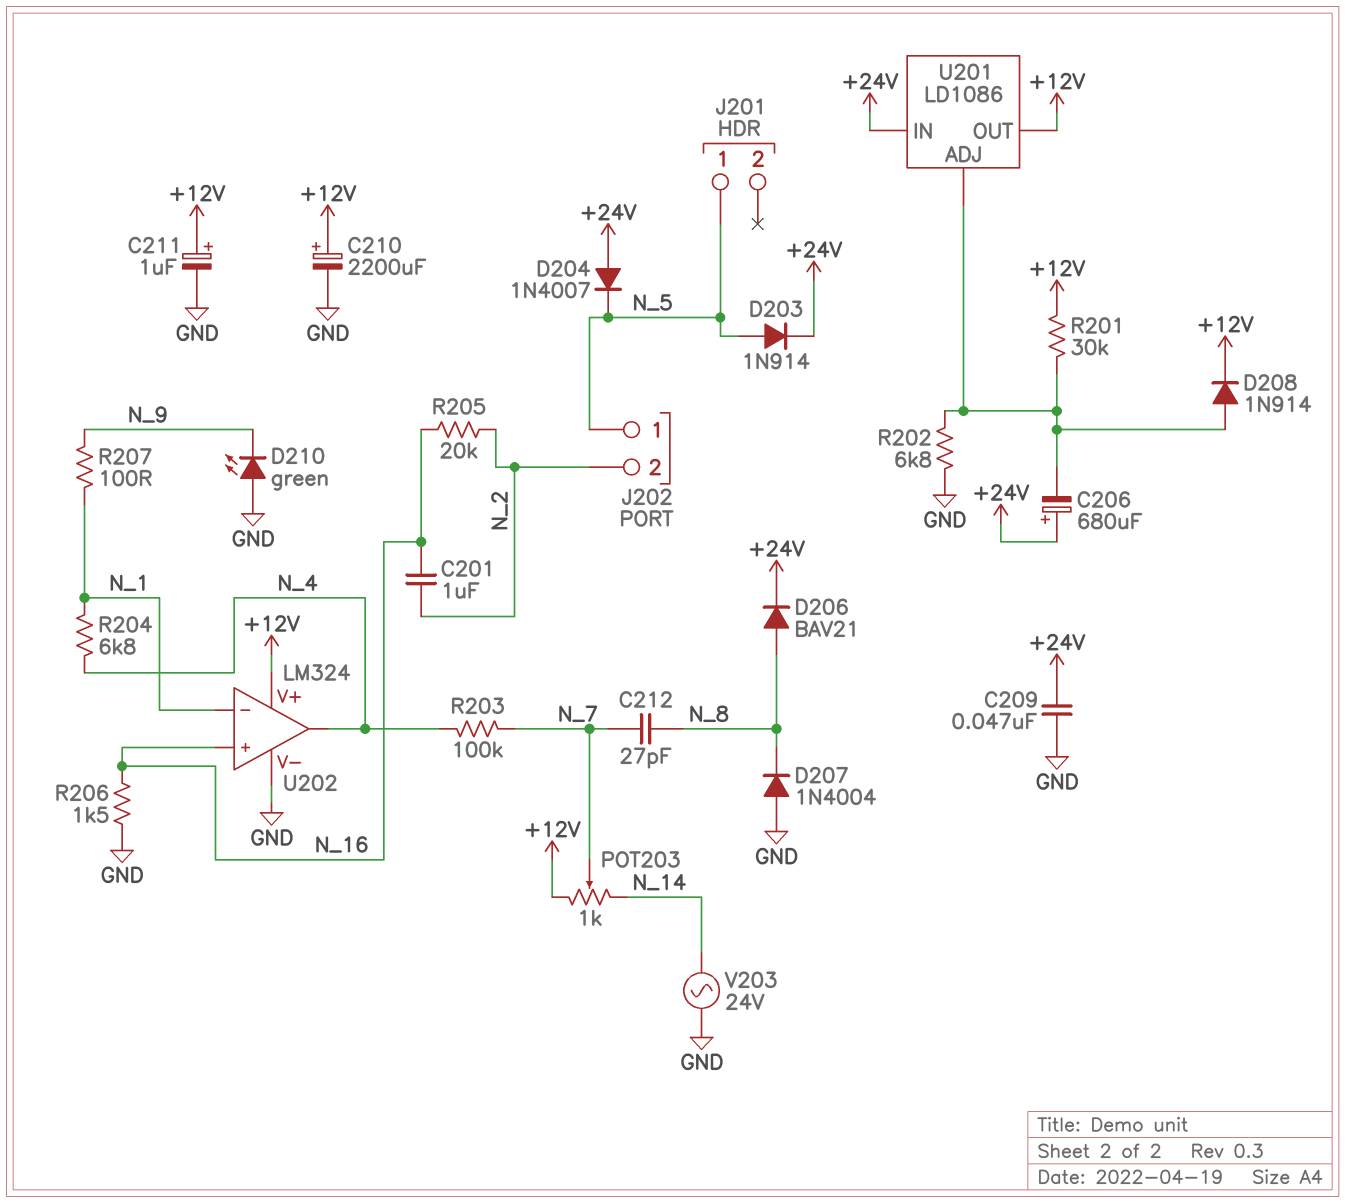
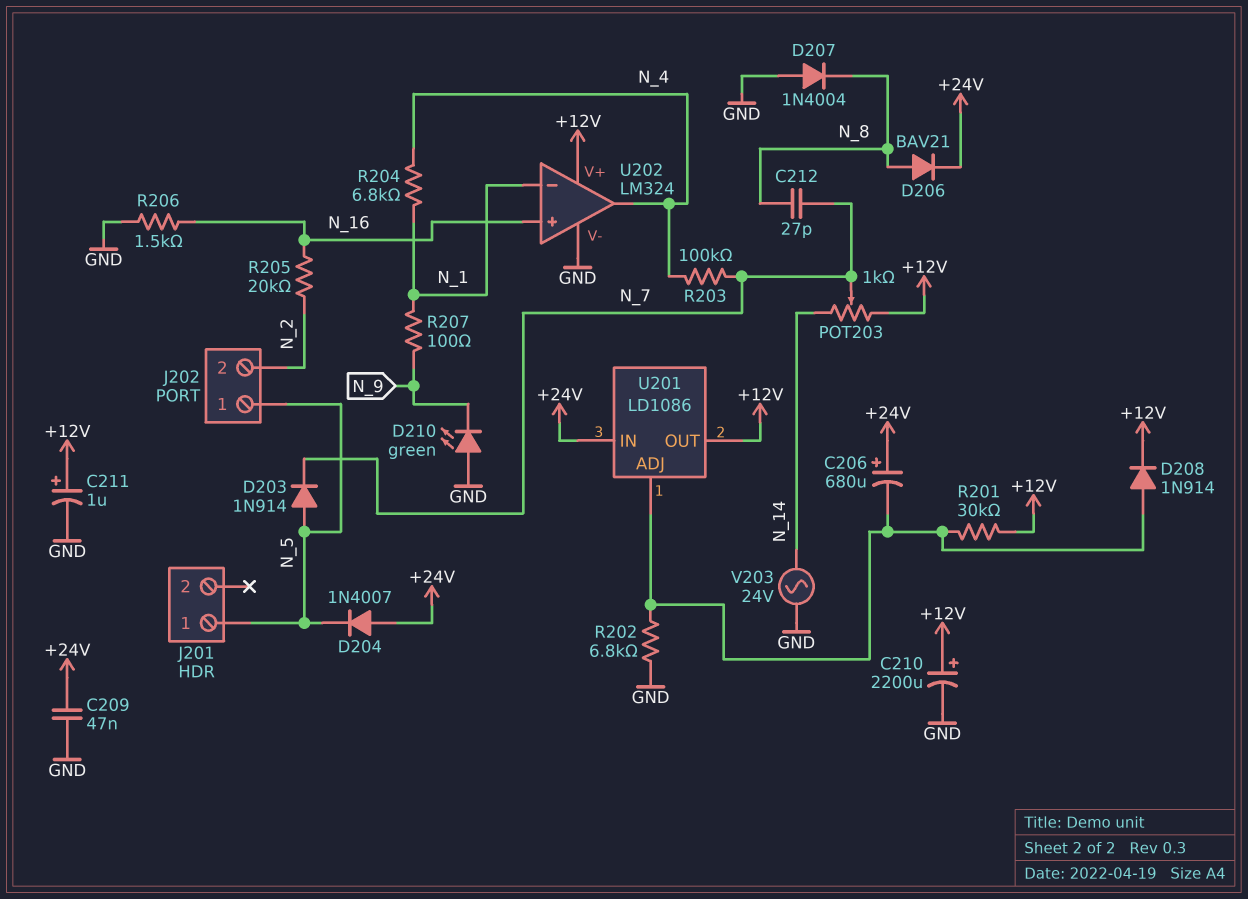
C201: 1uF (N_2, N_16) -> none
D203: diode 1N914 (A N_5, K +24V) -> diode 1N914 (A N_5, K N_7)

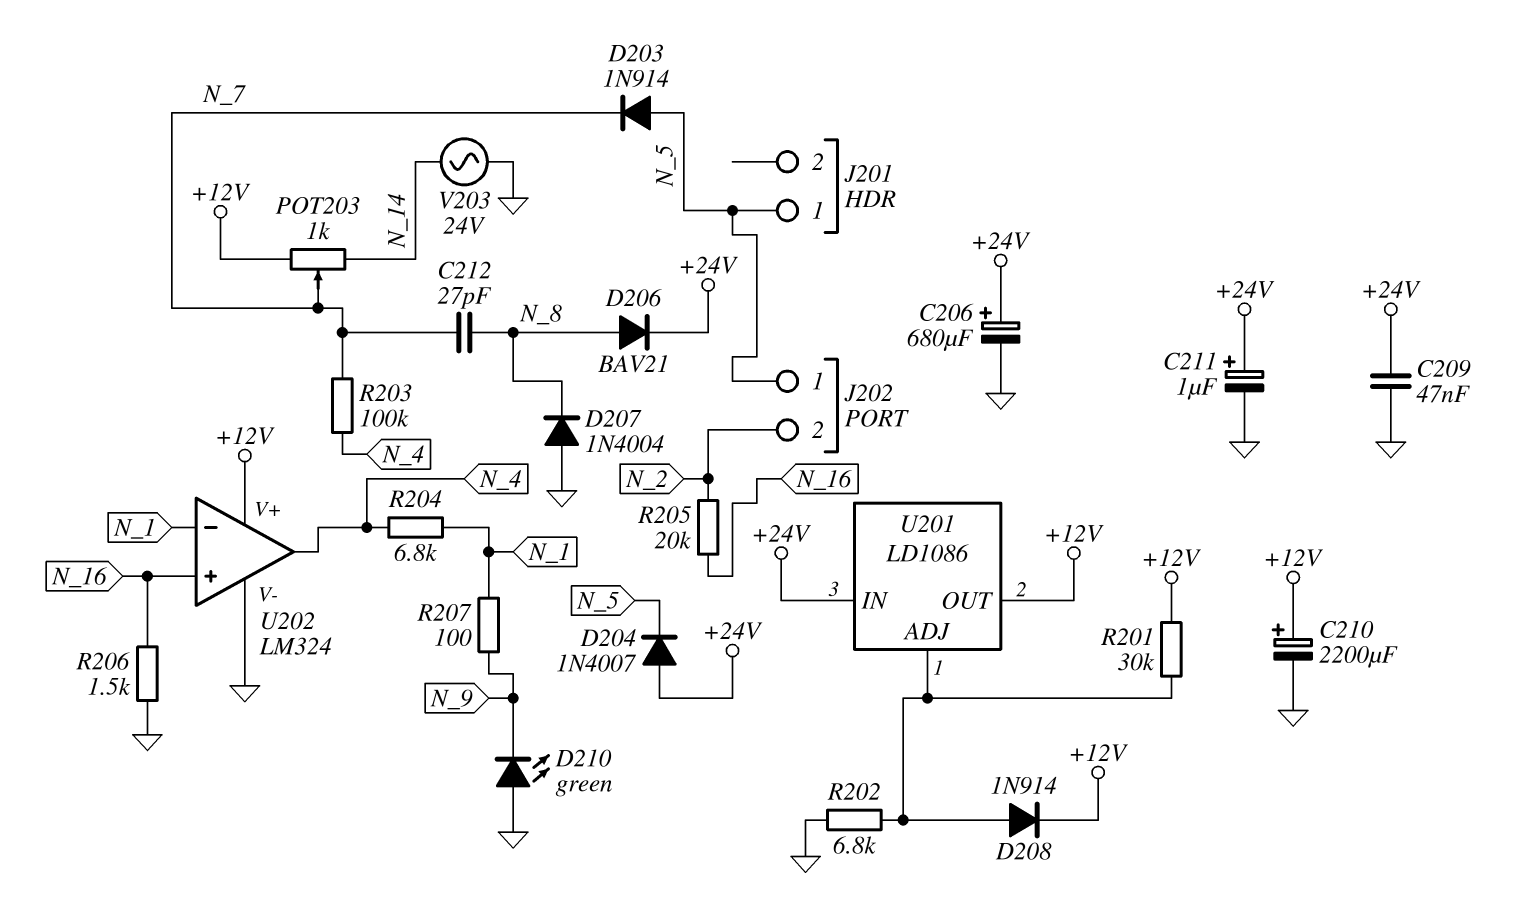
C206: 680uF (plus +24V, minus U201/ADJ) -> 680uF (plus +24V, minus GND)
C211: 1uF (plus +12V, minus GND) -> 1uF (plus +24V, minus GND)

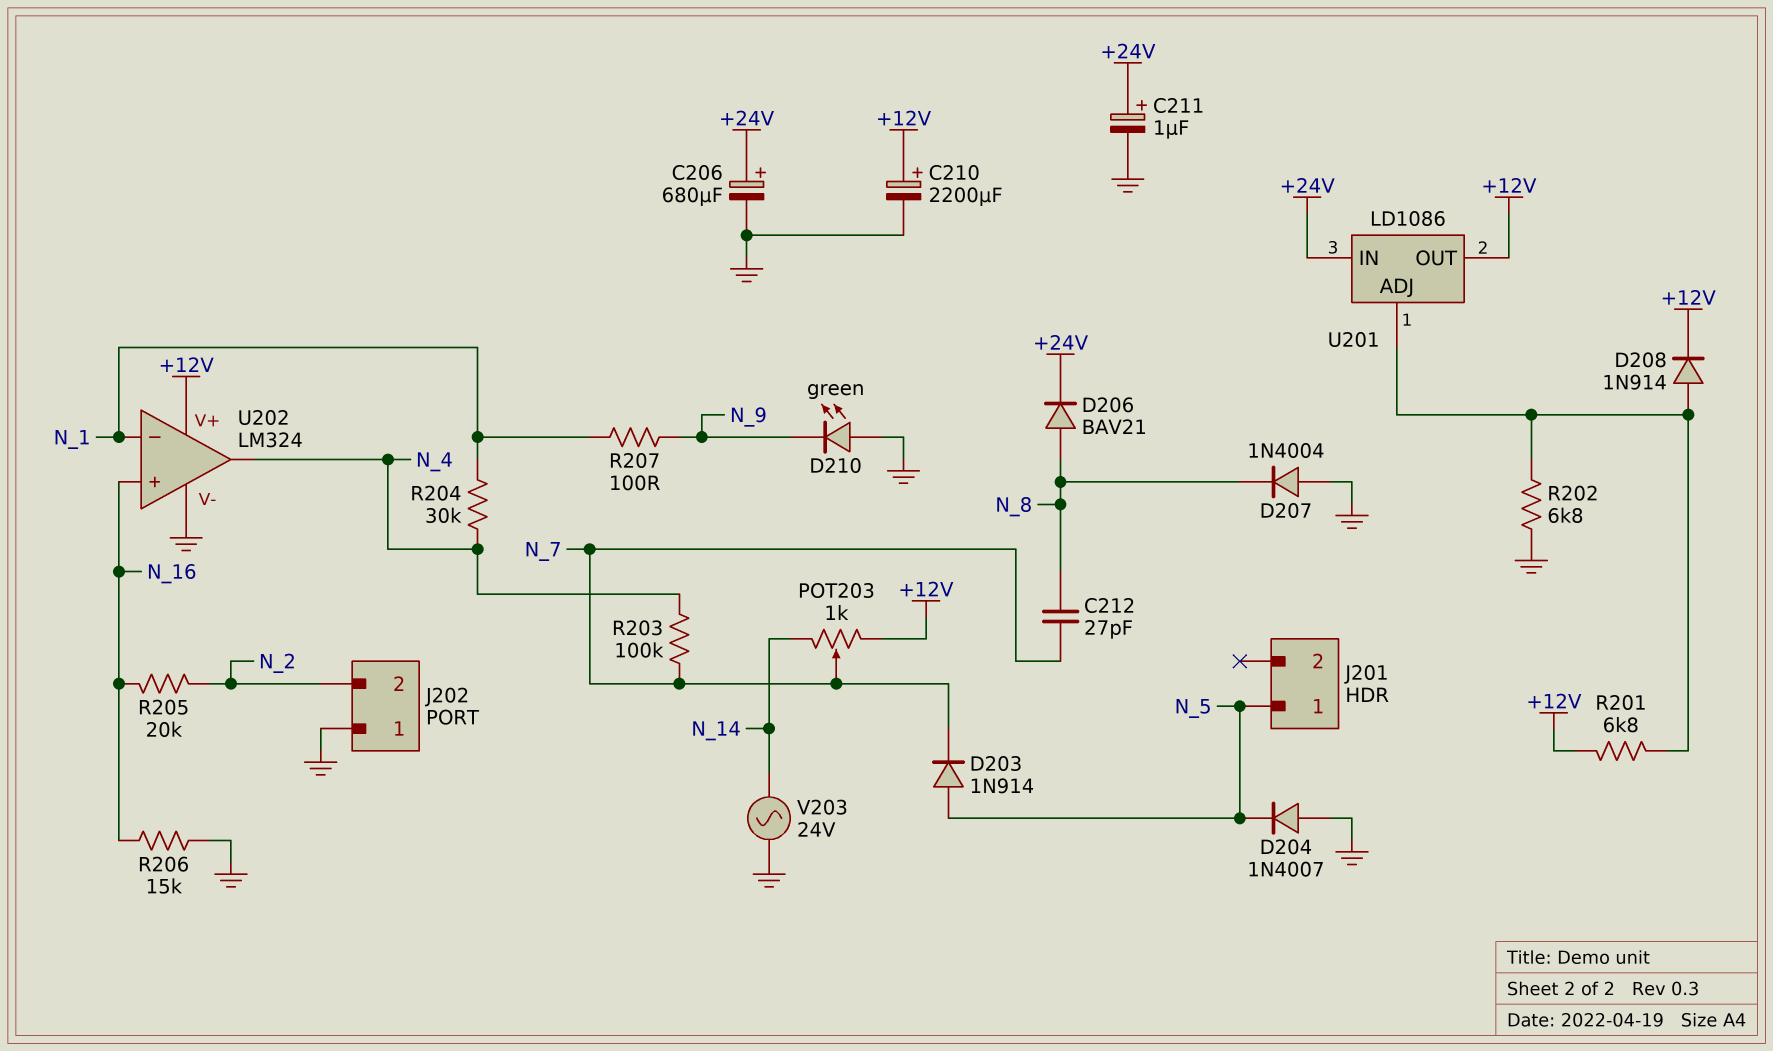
C209: 47nF (+24V, GND) -> none
D204: diode 1N4007 (A +24V, K N_5) -> diode 1N4007 (A GND, K N_5)
J202 pin 1: N_5 -> GND
R201: 30k (+12V, U201/ADJ) -> 6.8k (+12V, U201/ADJ)
R204: 6.8k (N_1, N_4) -> 30k (N_1, N_4)
R206: 1.5k (GND, N_16) -> 15k (GND, N_16)

